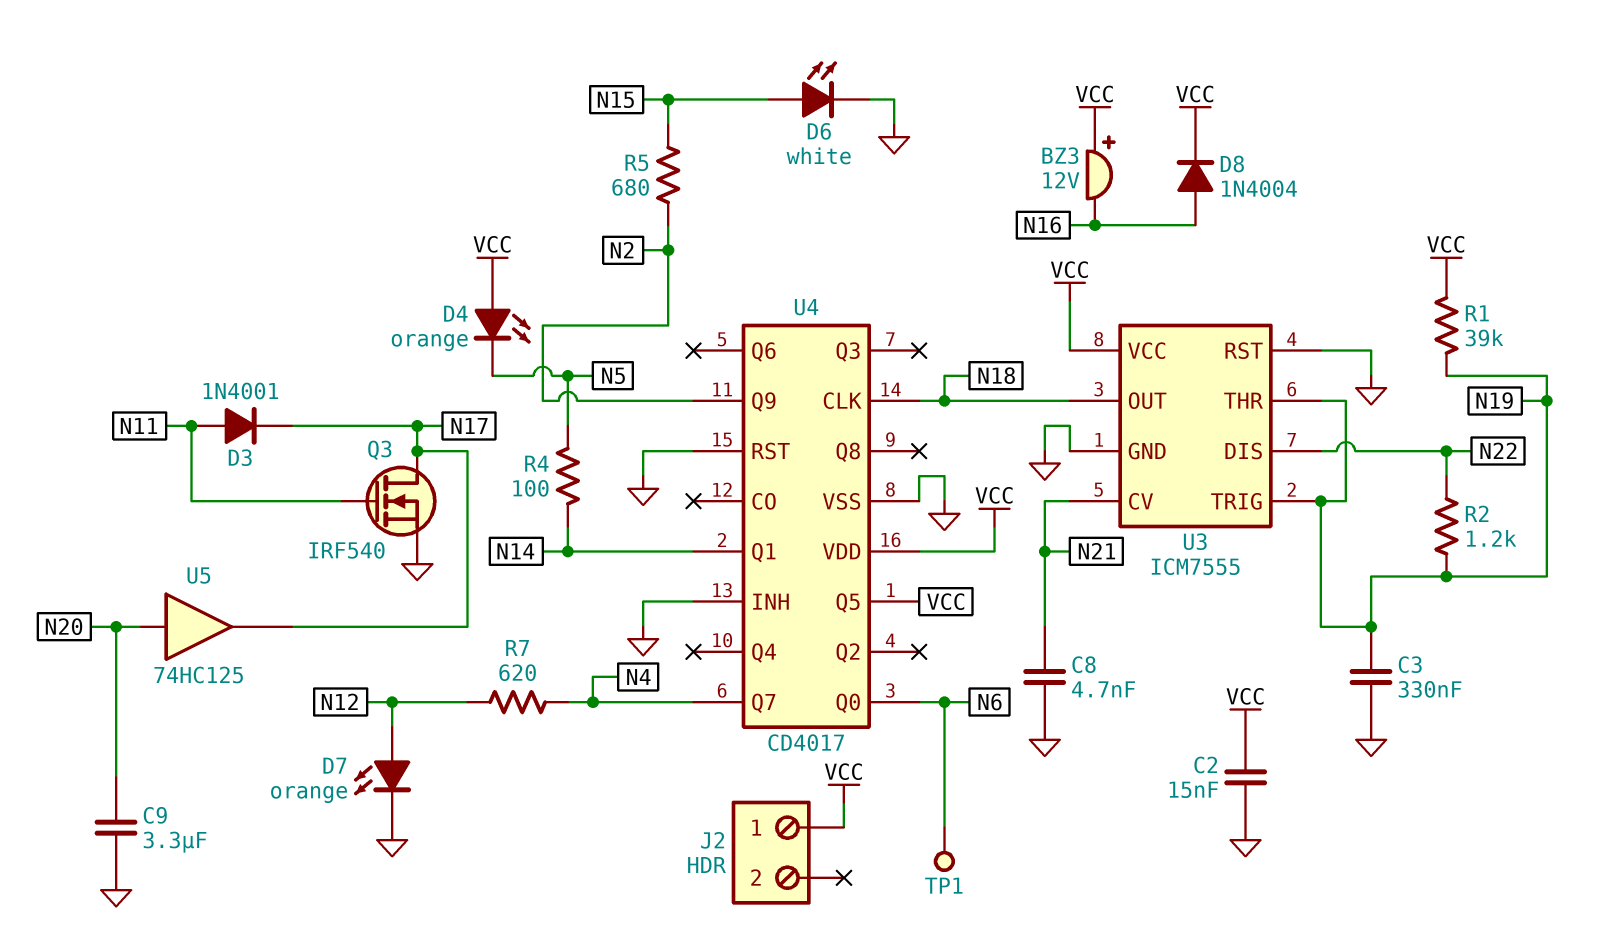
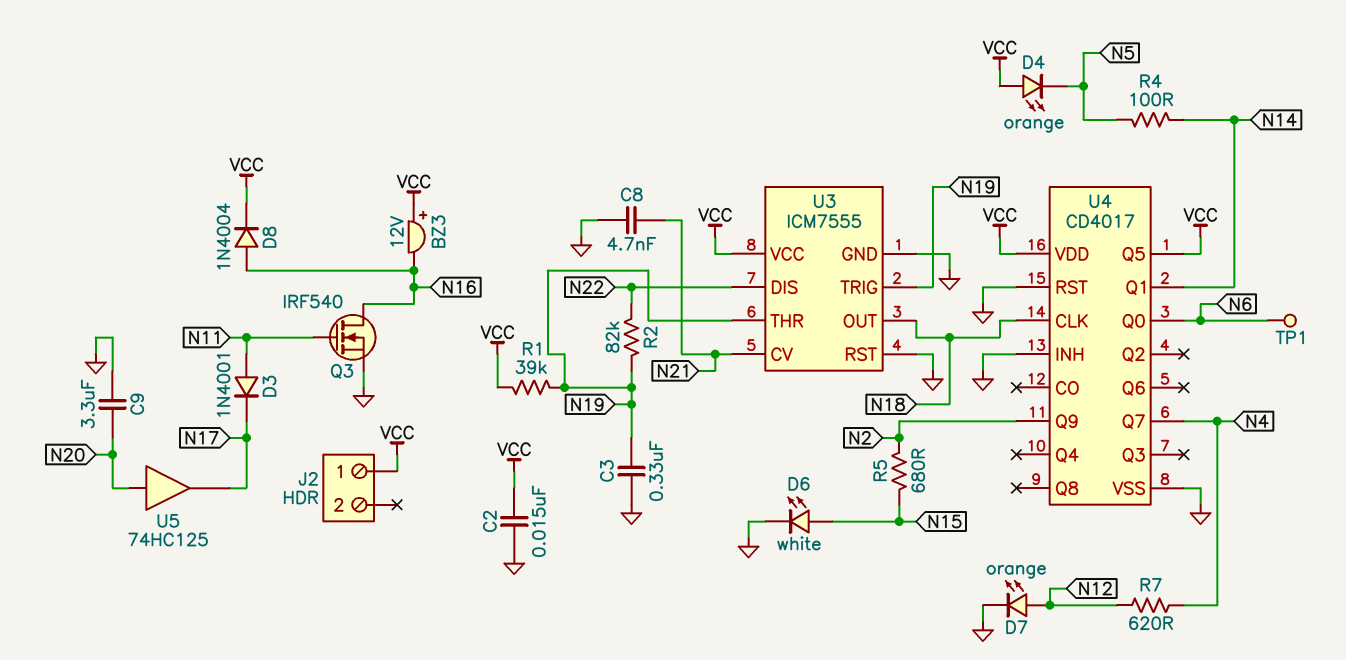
Q3: NMOS IRF540 (G N11, D N17, S GND) -> NMOS IRF540 (G N11, D N16, S GND)
R2: 1.2k (N19, N22) -> 82k (N19, N22)

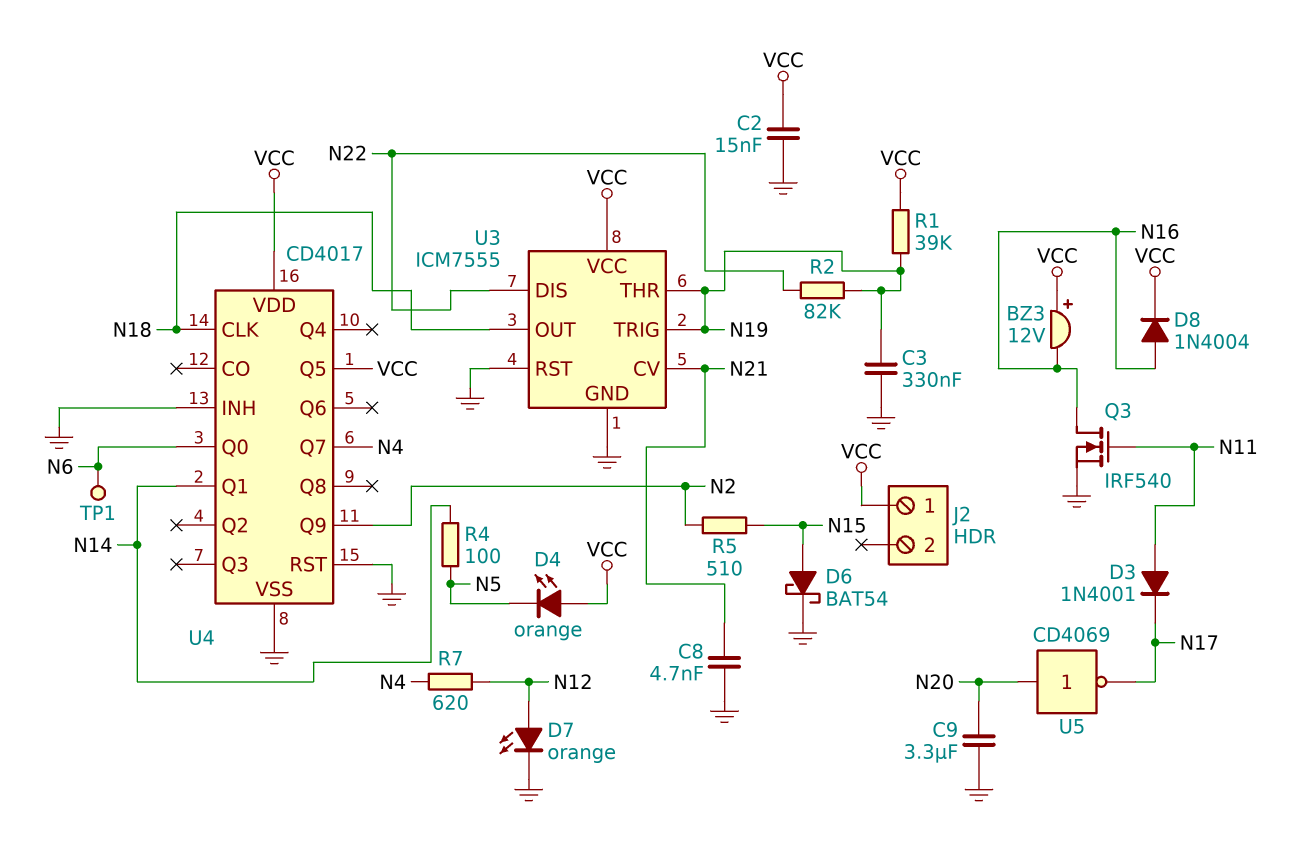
D6: LED white (A N15, K GND) -> schottky BAT54 (A N15, K GND)
R5: 680 (N2, N15) -> 510 (N2, N15)
U5: buffer 74HC125 (in N20, out N17) -> NOT CD4069 (in N20, out N17)

